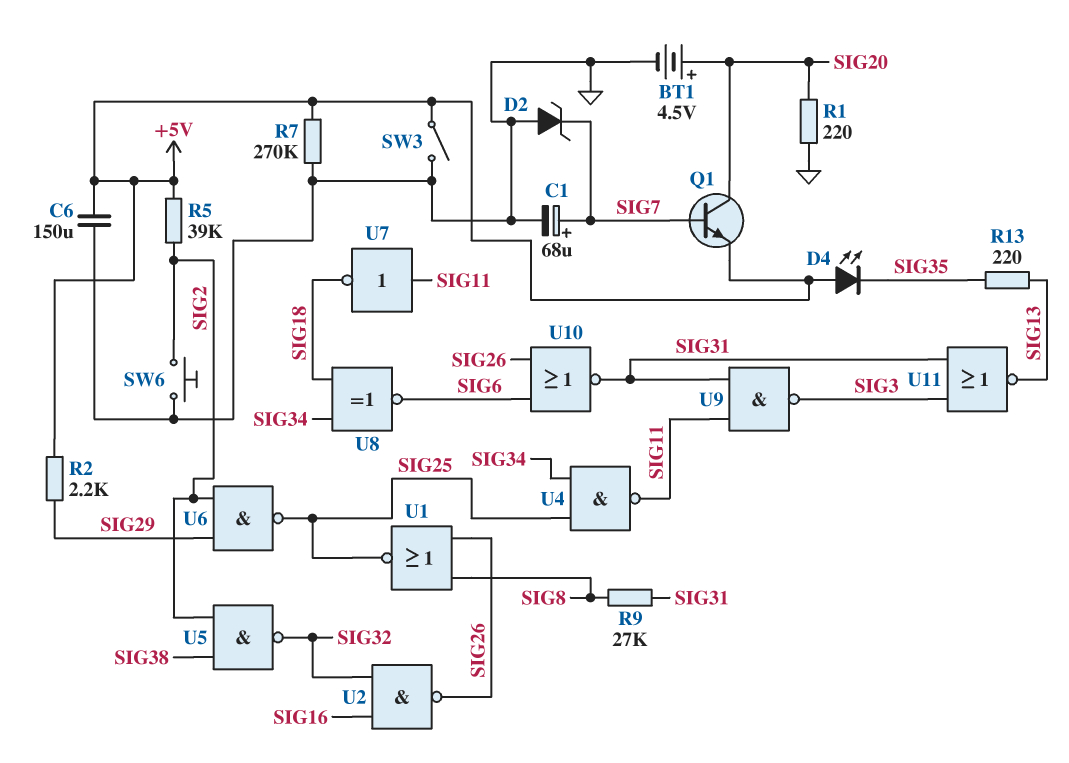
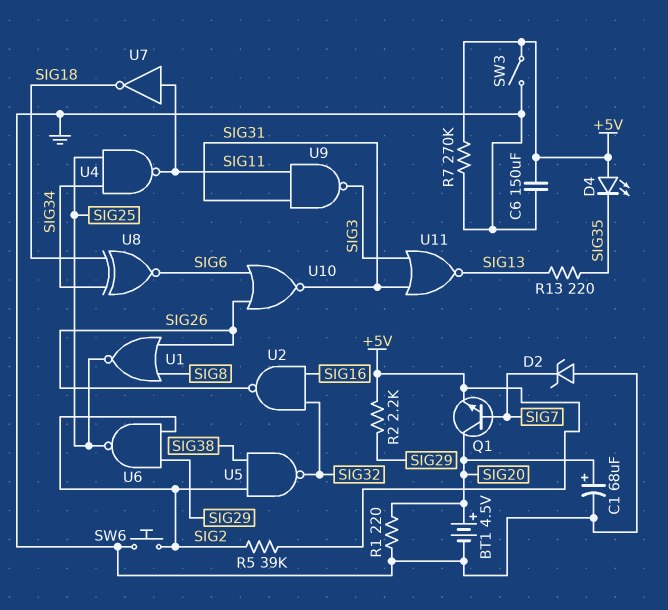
C1: 68uF (plus SIG7, minus GND) -> 68uF (plus SIG20, minus GND)
R9: 27k (SIG8, SIG31) -> none

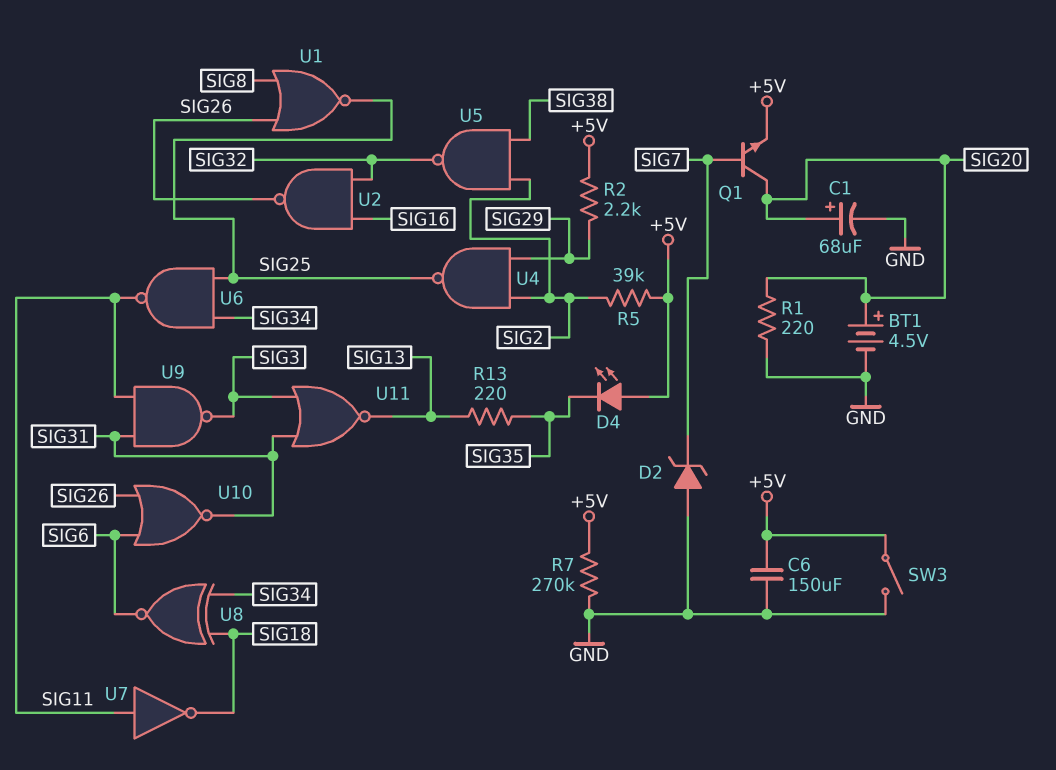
SW6: button (GND, SIG2) -> none
U4: NAND (in SIG25, in SIG34, out SIG11) -> NAND (in SIG2, in SIG29, out SIG25)
U6: NAND (in SIG2, in SIG29, out SIG25) -> NAND (in SIG25, in SIG34, out SIG11)

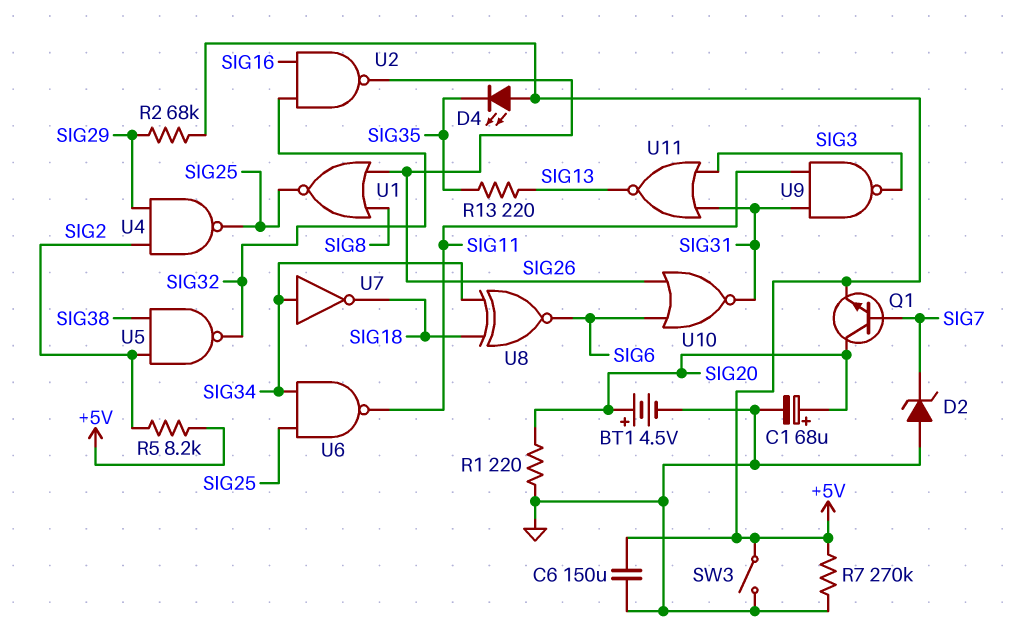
R2: 2.2k (+5V, SIG29) -> 68k (+5V, SIG29)
R5: 39k (+5V, SIG2) -> 8.2k (+5V, SIG2)
U7: NOT (in SIG11, out SIG18) -> NOT (in SIG34, out SIG18)

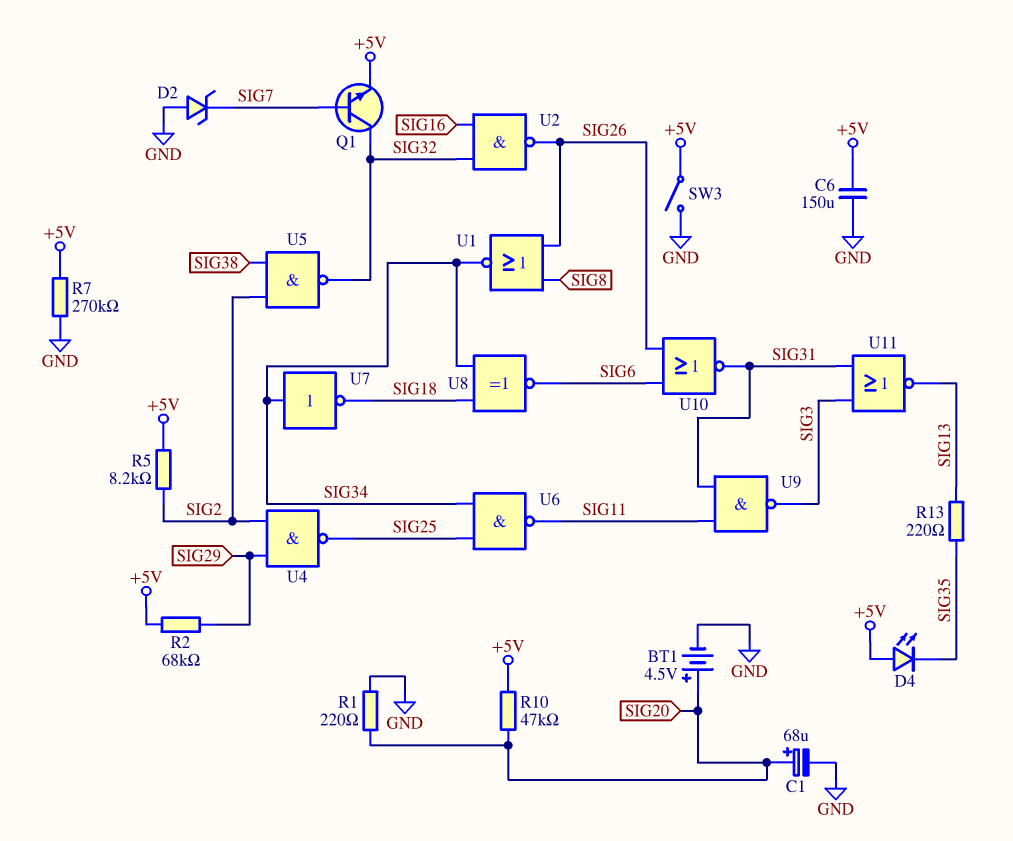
Q1: NPN (B SIG7, C SIG20, E +5V) -> NPN (B SIG7, C SIG32, E +5V)
R10: none -> 47k (+5V, SIG20)
U1: NOR (in SIG8, in SIG26, out SIG25) -> NOR (in SIG8, in SIG26, out SIG34)

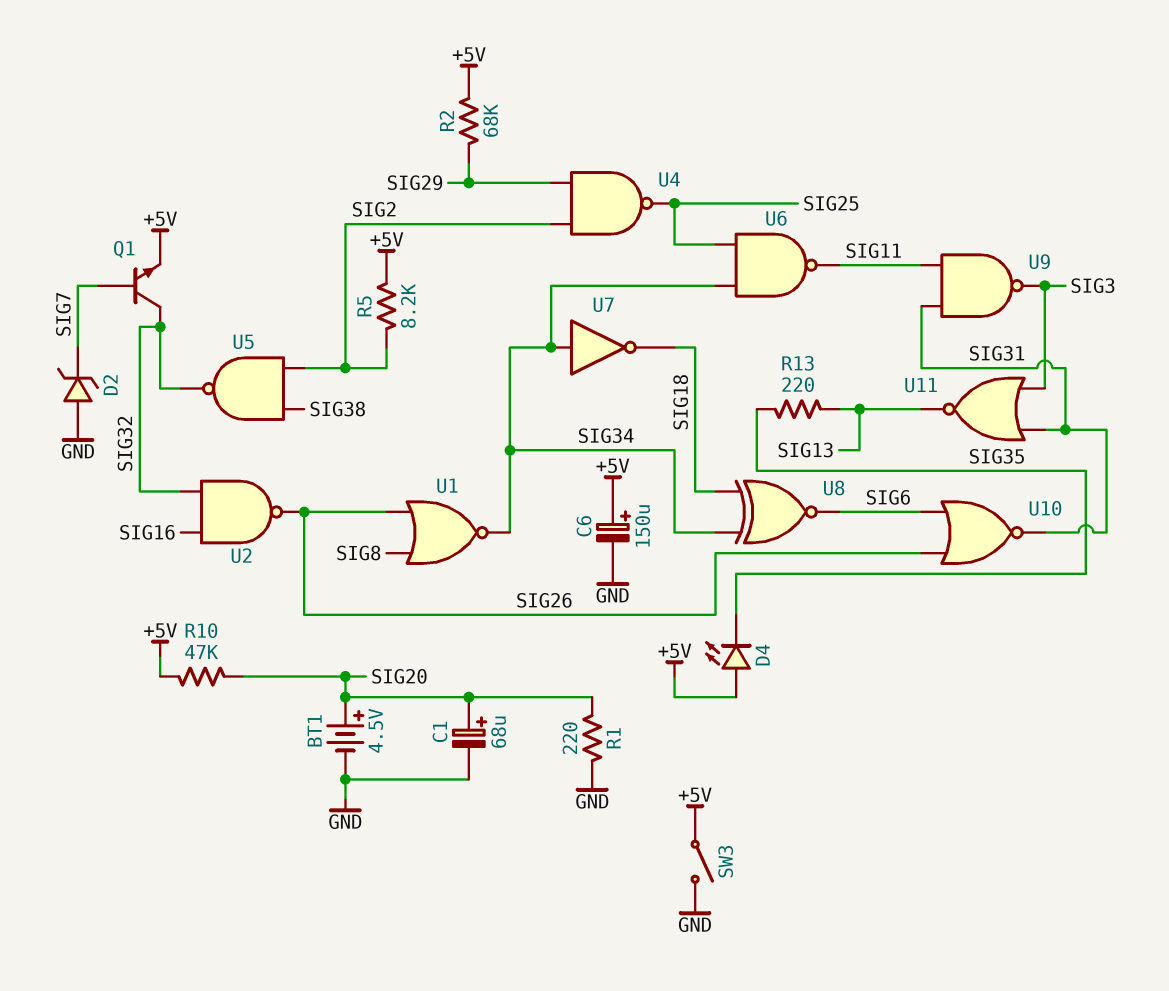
C6: 150uF (+5V, GND) -> 150uF (plus +5V, minus GND)
R7: 270k (+5V, GND) -> none

